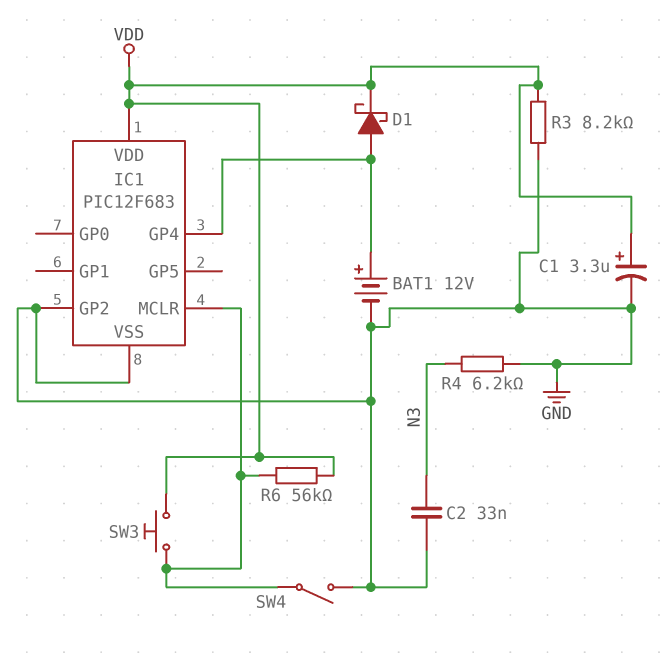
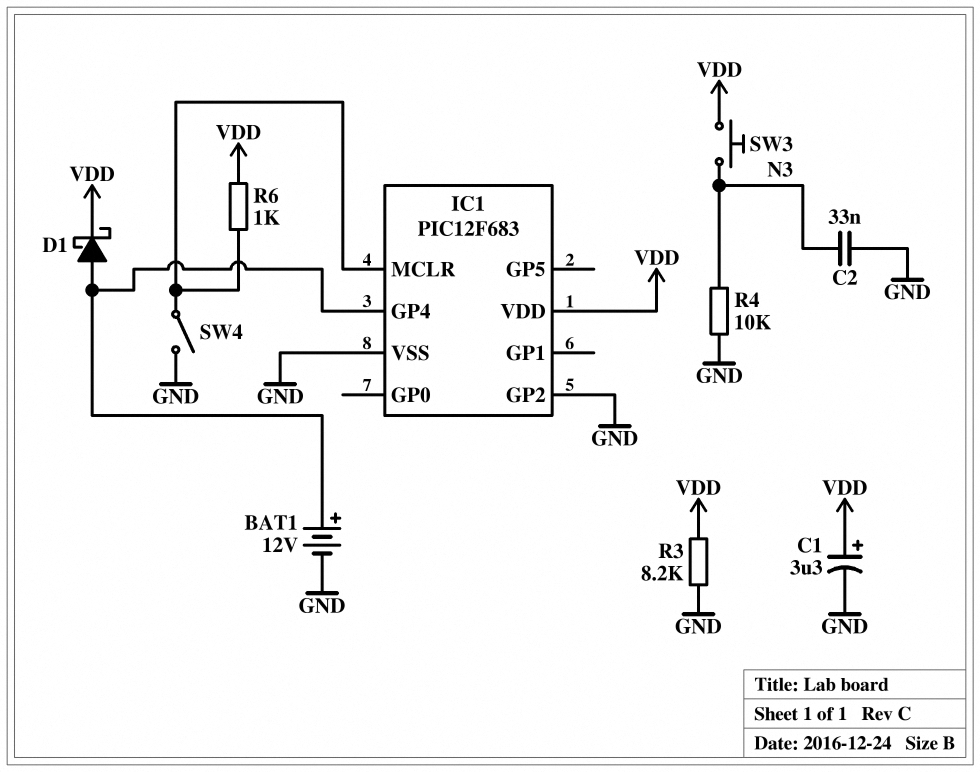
R4: 6.2k (GND, N3) -> 10k (GND, N3)
R6: 56k (IC1/MCLR, VDD) -> 1k (IC1/MCLR, VDD)
SW3: button (IC1/MCLR, VDD) -> button (N3, VDD)

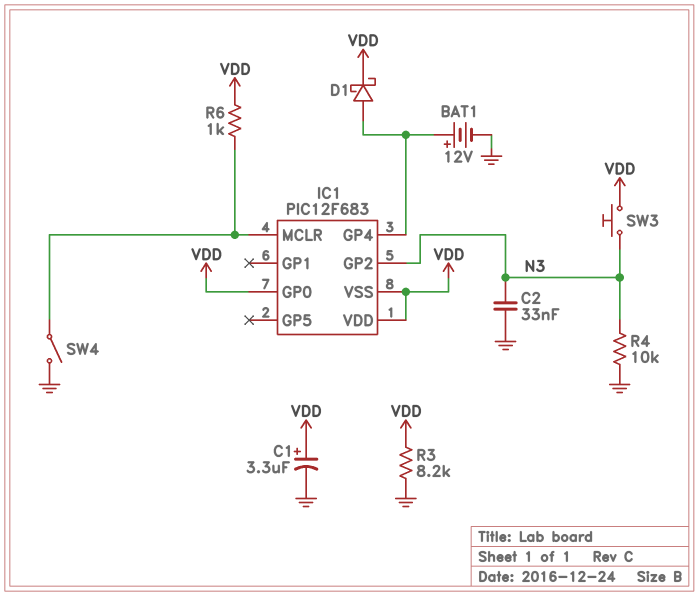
IC1 pin GP0: none -> VDD
IC1 pin GP2: GND -> N3
IC1 pin VSS: GND -> VDD

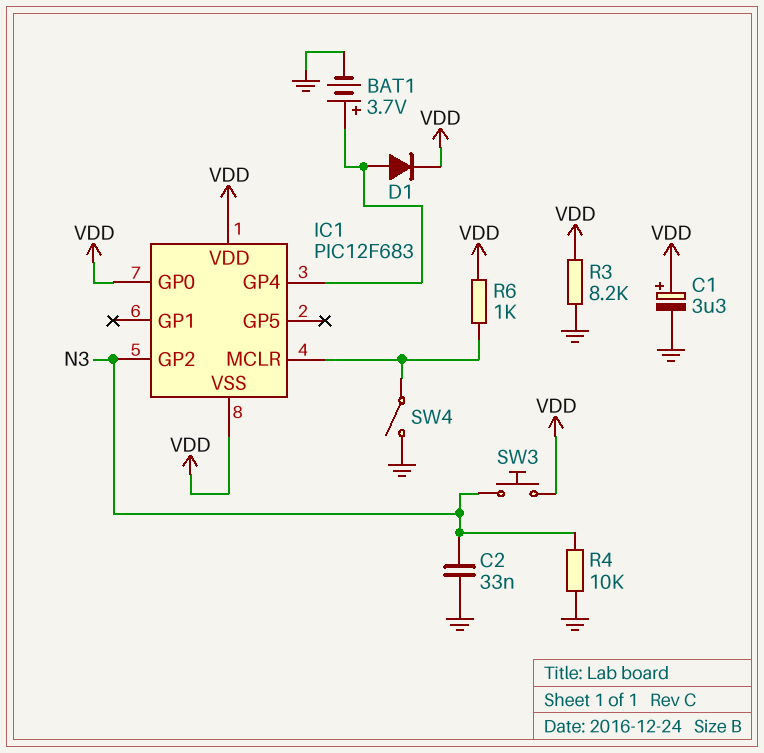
BAT1: 12V (plus IC1/GP4, minus GND) -> 3.7V (plus IC1/GP4, minus GND)
D1: schottky (A IC1/GP4, K VDD) -> diode (A IC1/GP4, K VDD)

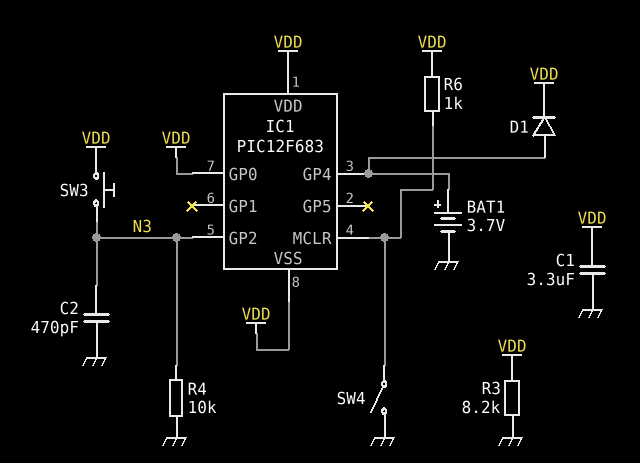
C1: 3.3uF (plus VDD, minus GND) -> 3.3uF (GND, VDD)
C2: 33nF (GND, N3) -> 470pF (GND, N3)

